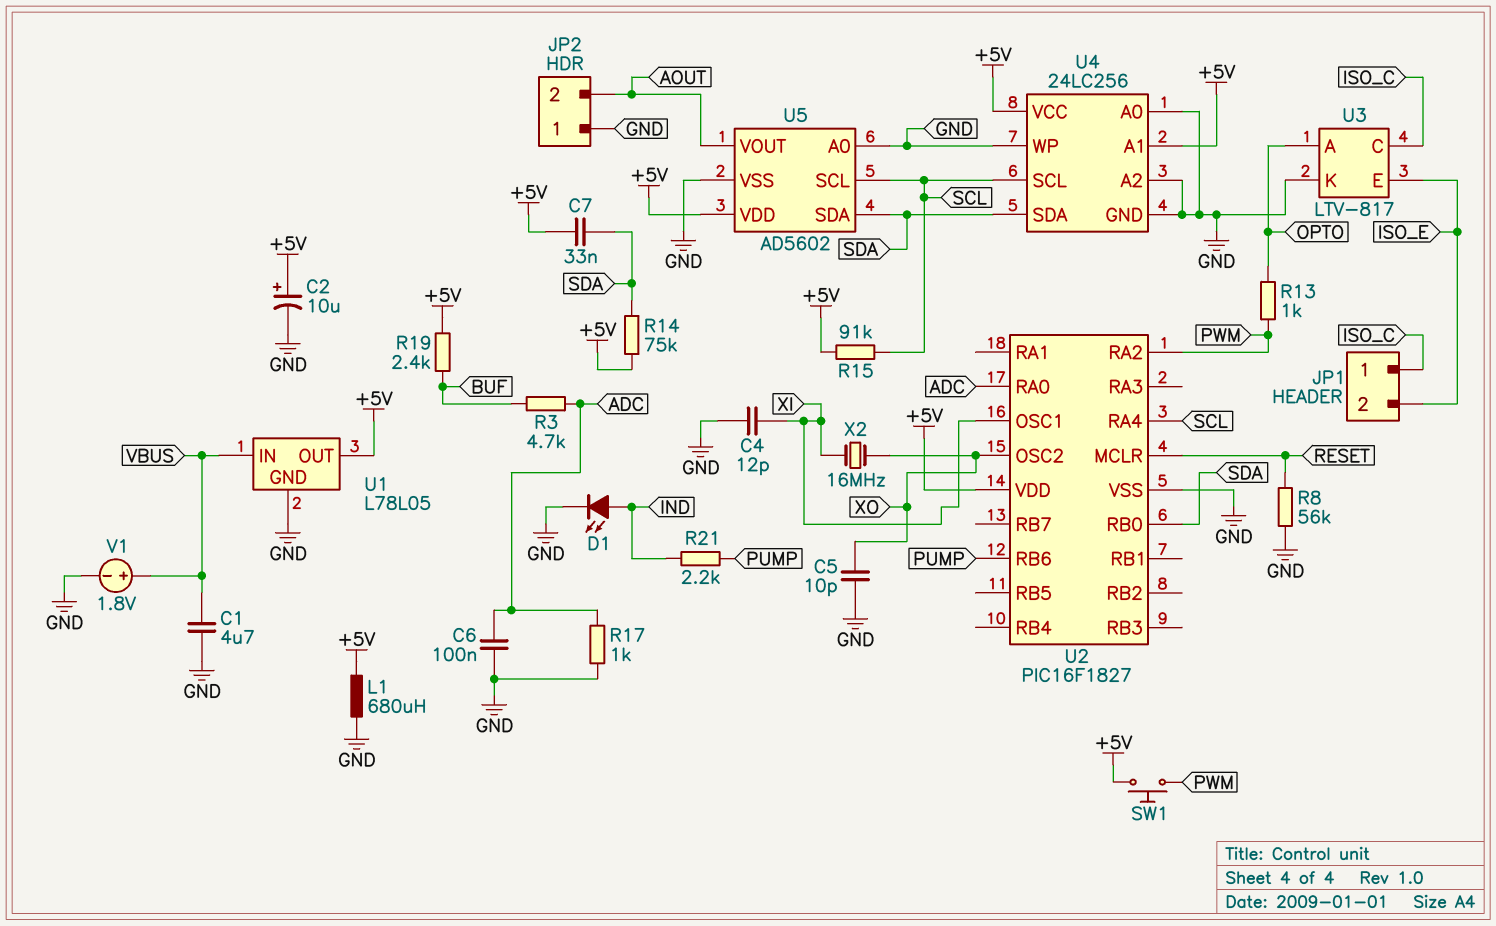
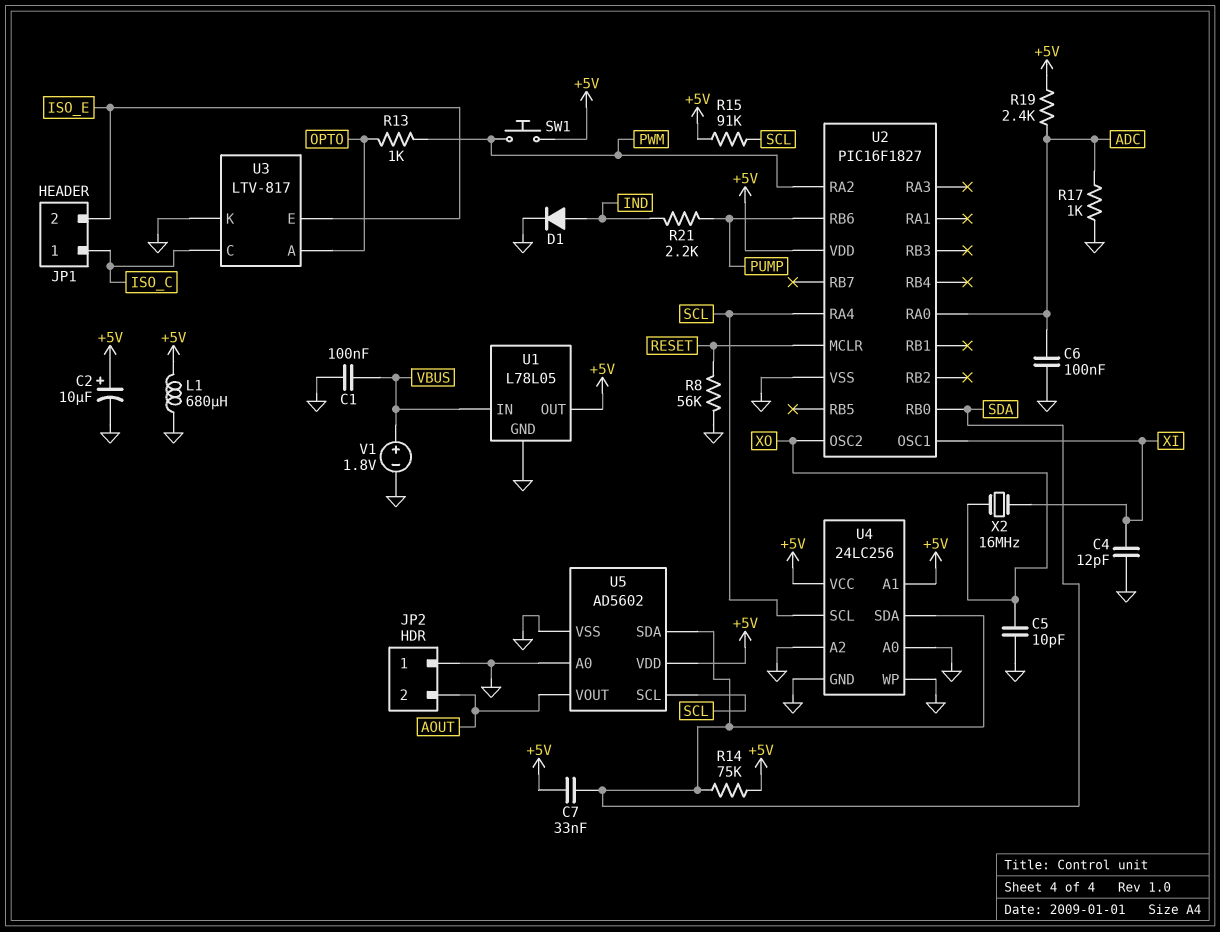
C1: 4.7uF (GND, VBUS) -> 100nF (GND, VBUS)
D1: LED (A IND, K GND) -> diode (A IND, K GND)
R3: 4.7k (ADC, BUF) -> none
R19: 2.4k (+5V, BUF) -> 2.4k (+5V, ADC)

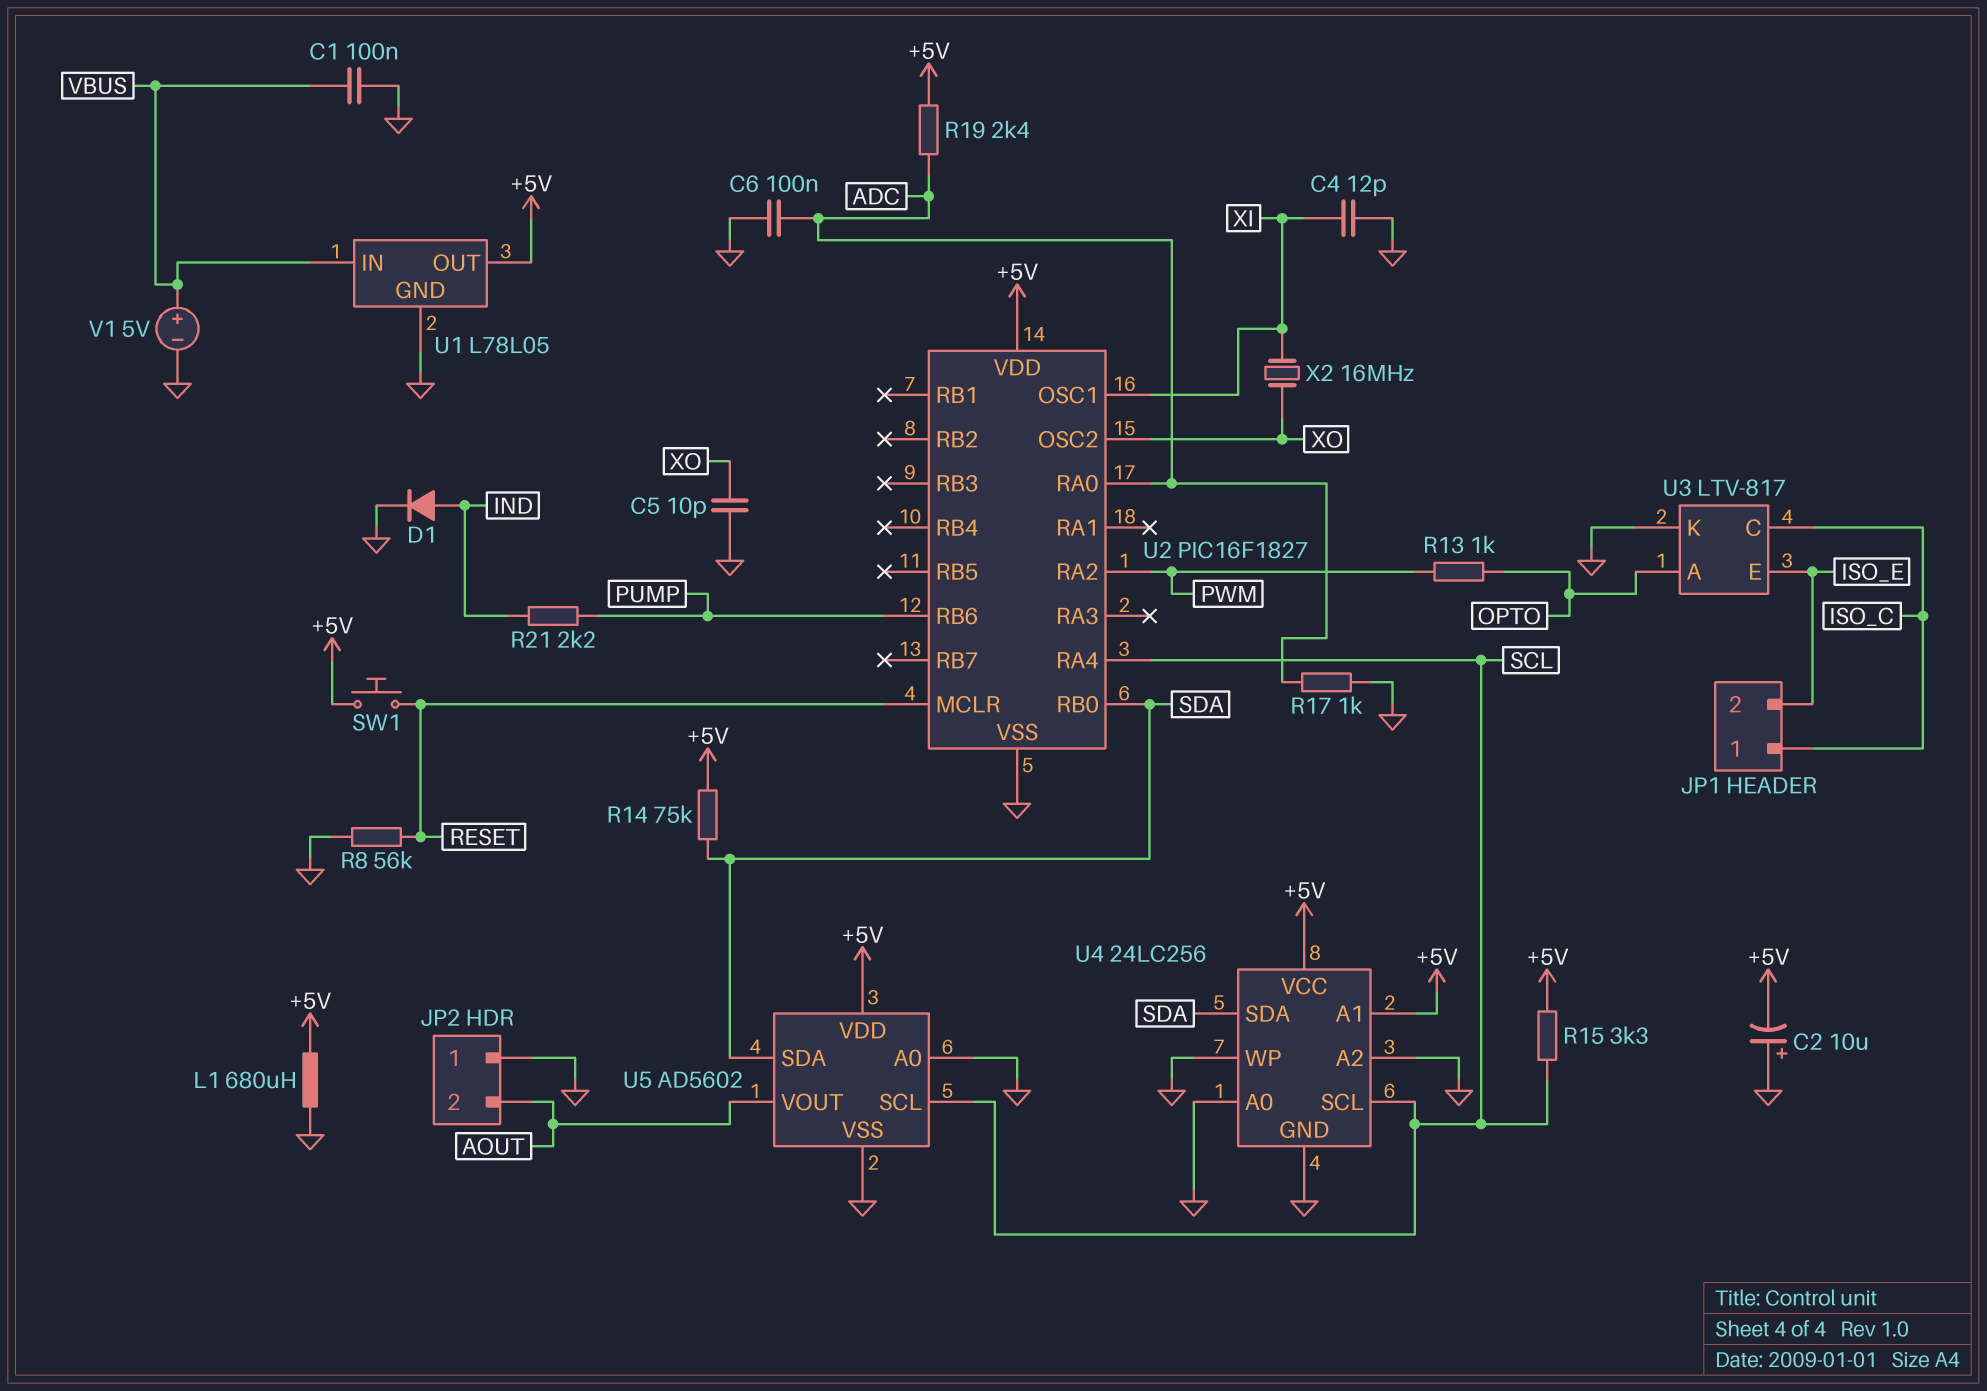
C2: 10uF (plus +5V, minus GND) -> 10uF (plus GND, minus +5V)
C7: 33nF (+5V, SDA) -> none
R15: 91k (+5V, SCL) -> 3.3k (+5V, SCL)
SW1: button (+5V, PWM) -> button (+5V, RESET)
V1: 1.8V (plus VBUS, minus GND) -> 5V (plus VBUS, minus GND)

